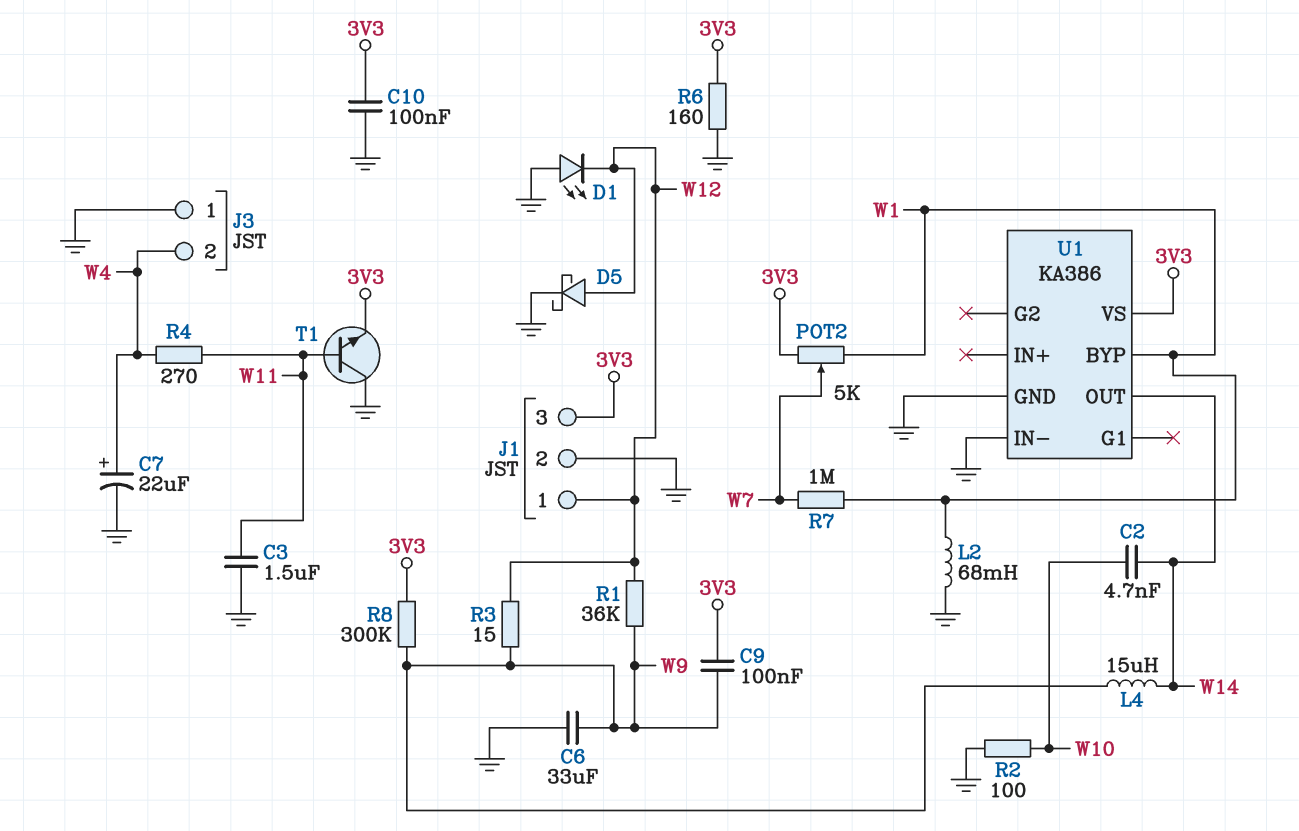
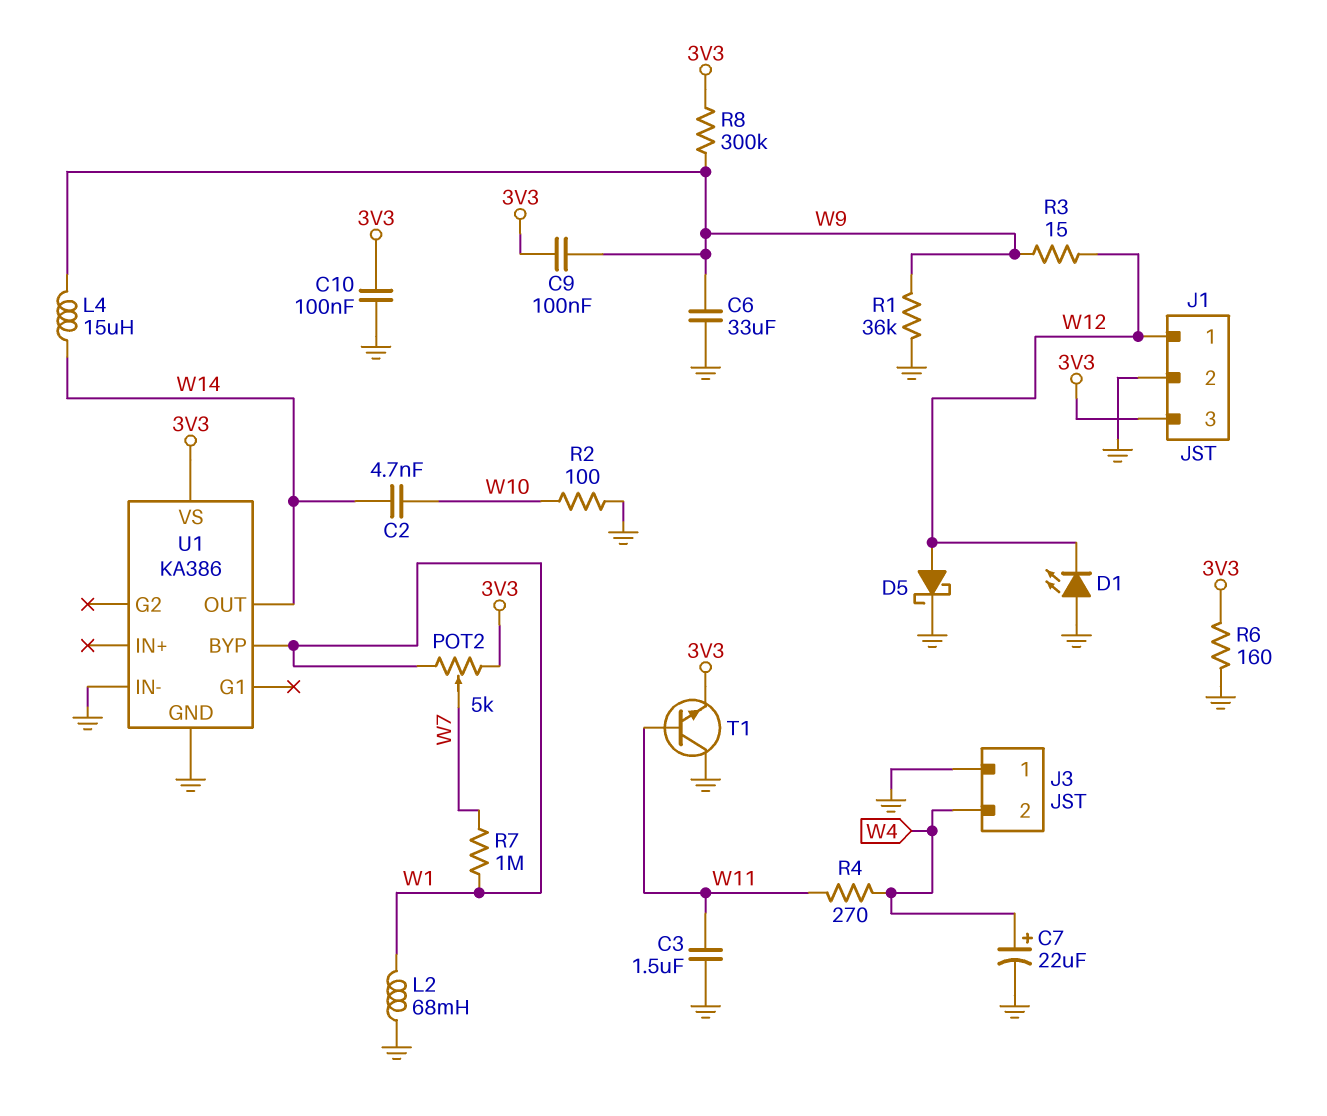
R1: 36k (W9, W12) -> 36k (GND, W9)

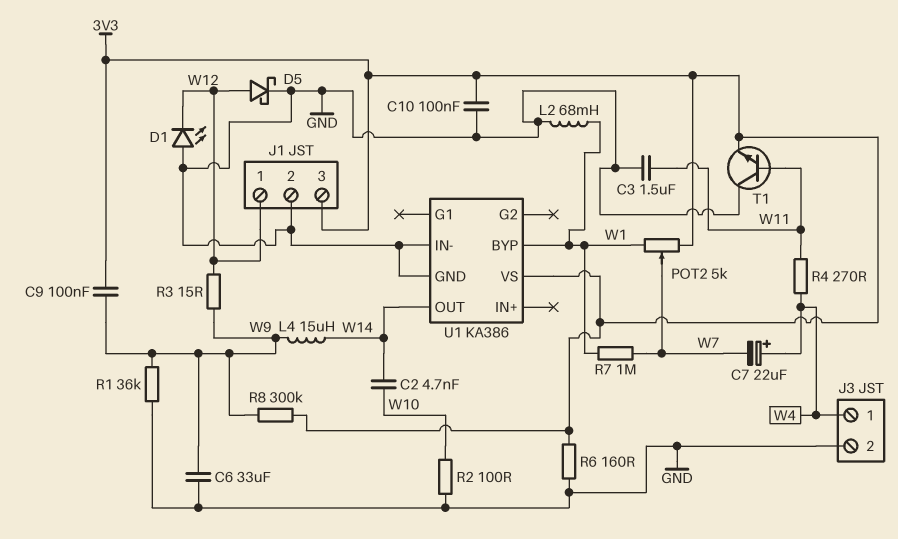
C7: 22uF (plus W4, minus GND) -> 22uF (plus W4, minus W7)
J3 pin 1: GND -> W4
J3 pin 2: W4 -> GND

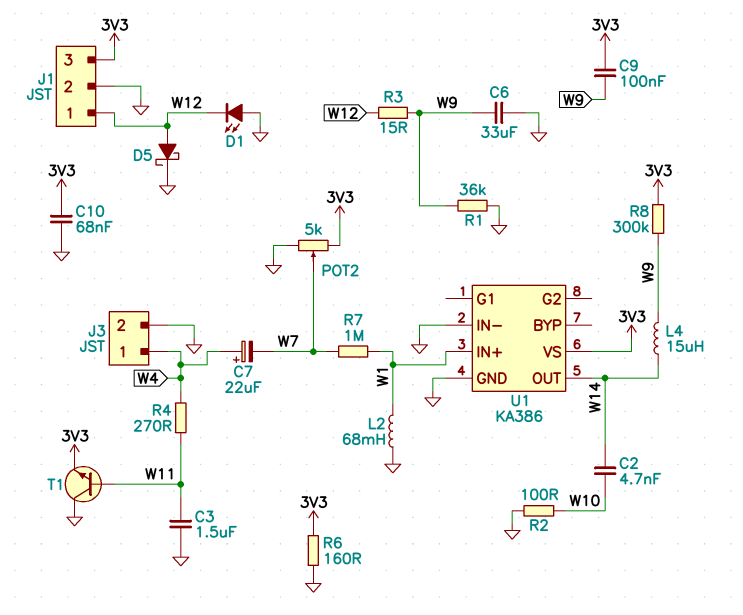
C10: 100nF (3V3, GND) -> 68nF (3V3, GND)
POT2: 5k (3V3, W1, wiper W7) -> 5k (3V3, GND, wiper W7)
U1 pin BYP: W1 -> none
U1 pin IN+: none -> W1

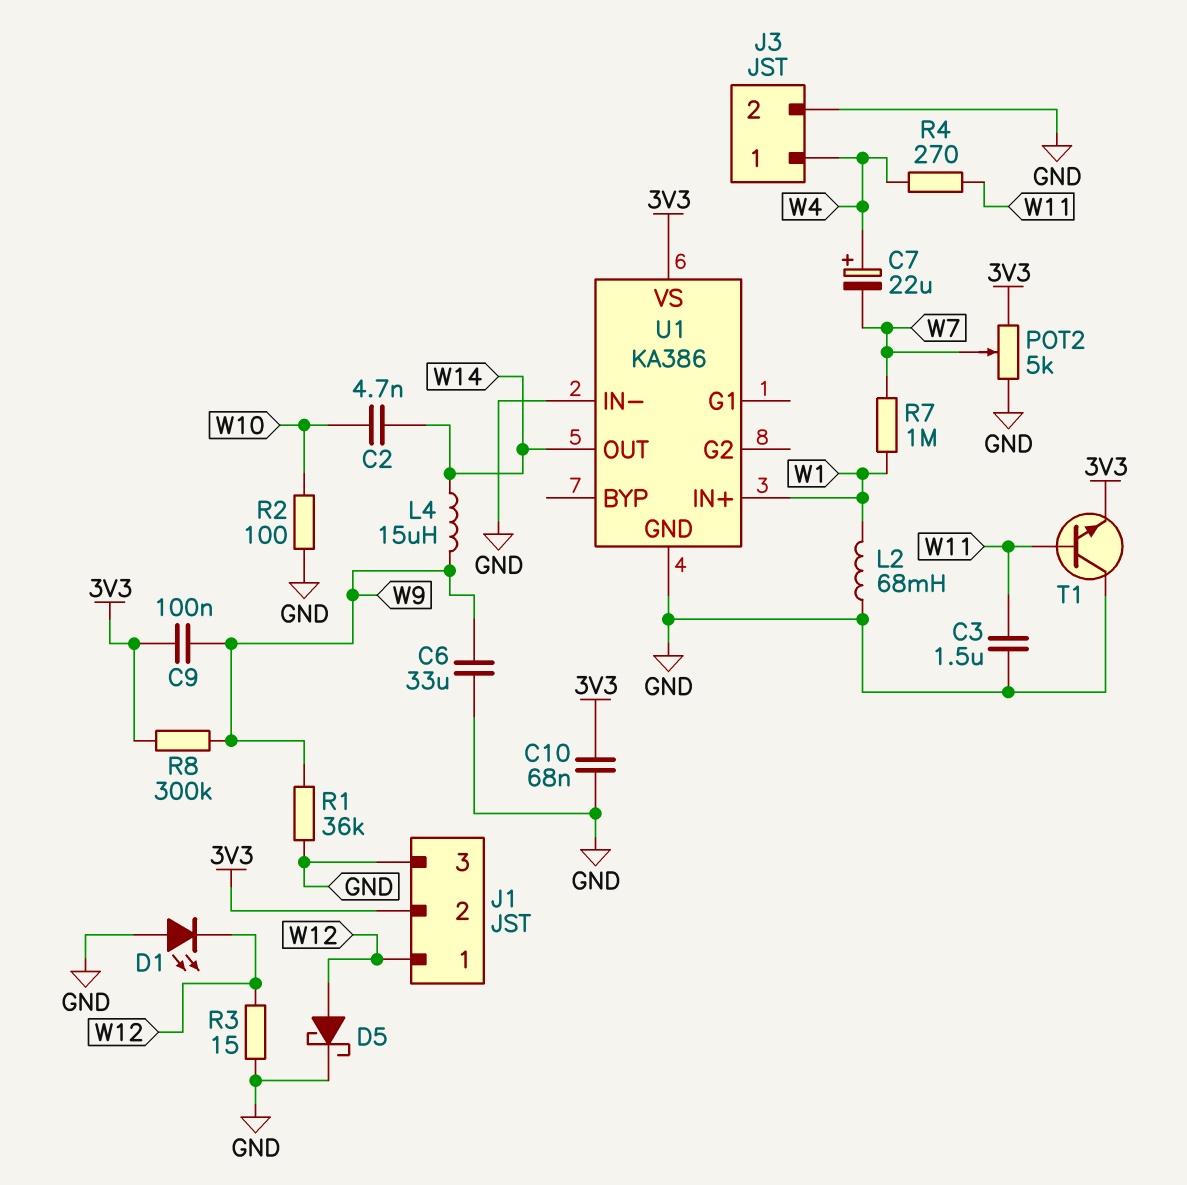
J1 pin 2: GND -> 3V3
J1 pin 3: 3V3 -> GND
R3: 15 (W9, W12) -> 15 (GND, W12)
R6: 160 (3V3, GND) -> none

